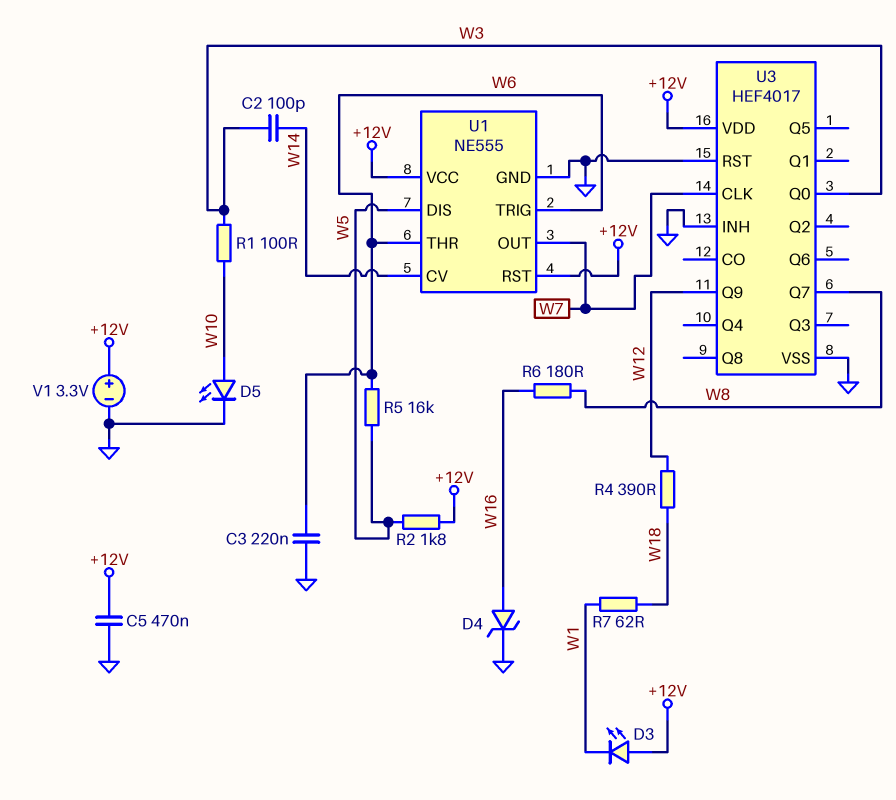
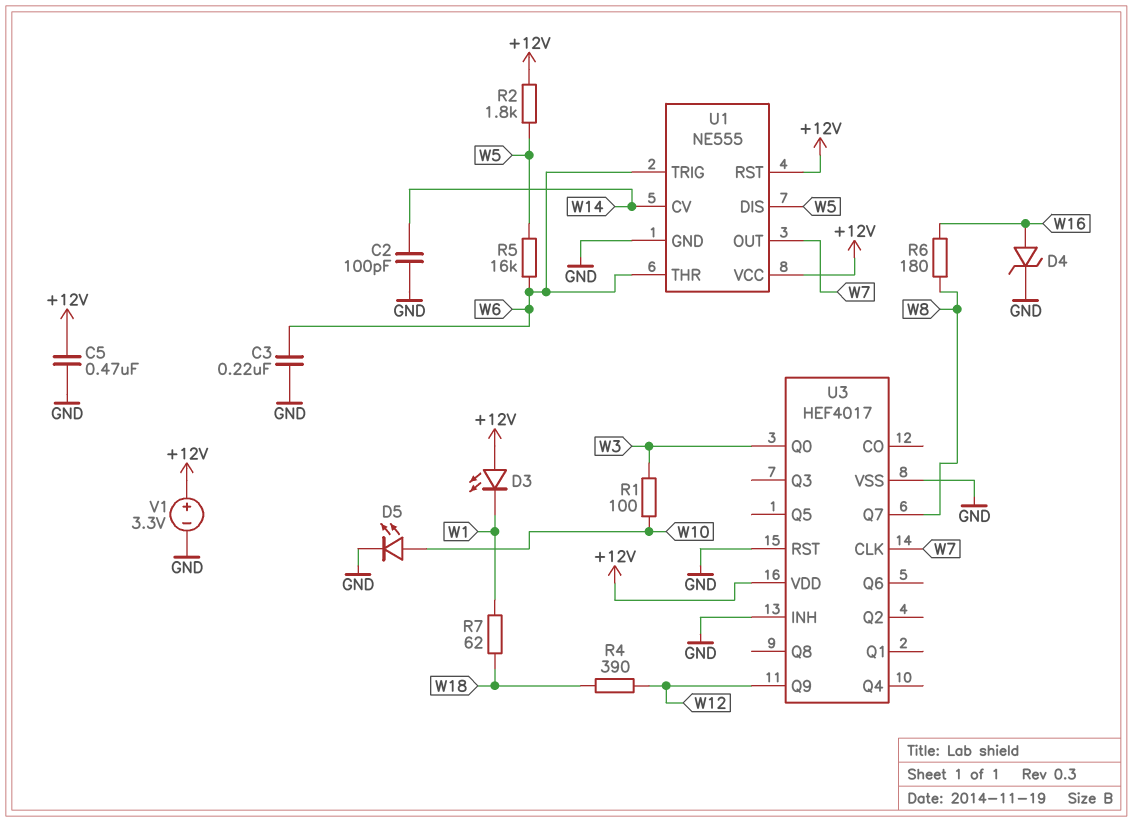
C2: 100pF (W3, W14) -> 100pF (GND, W14)

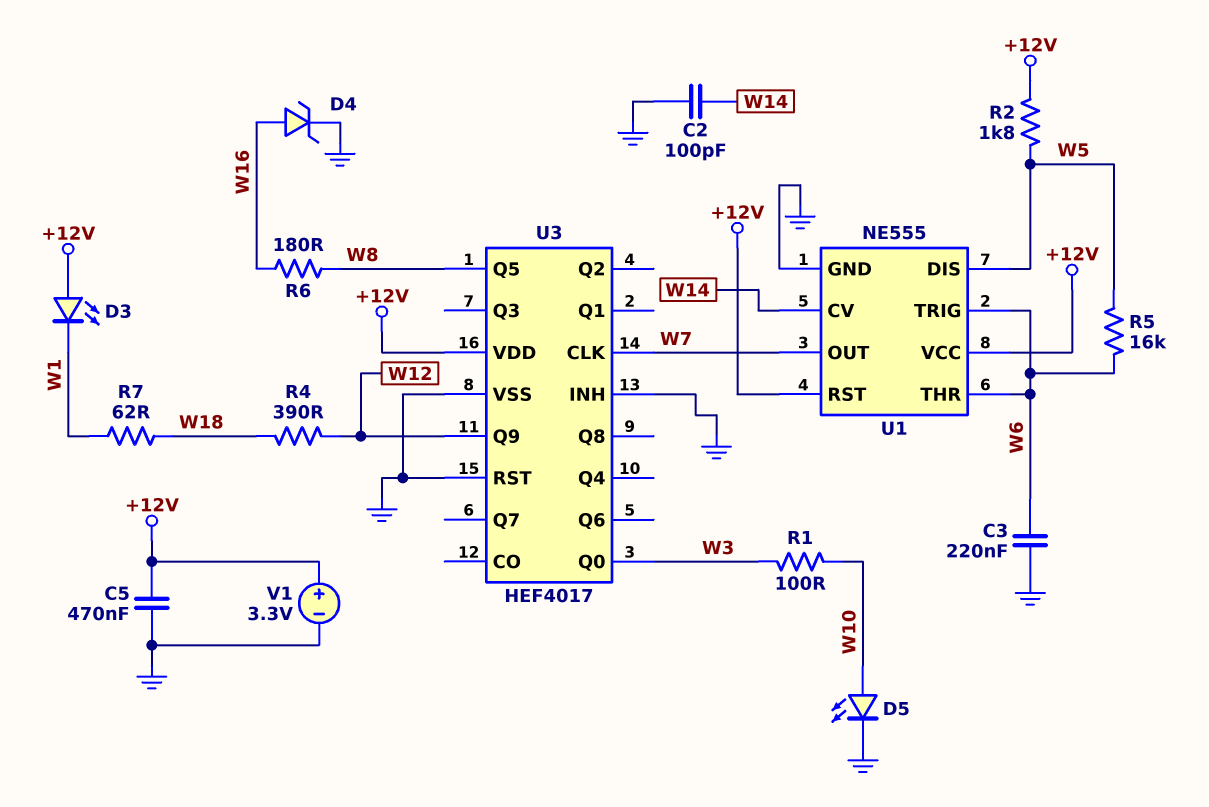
U3 pin Q5: none -> W8
U3 pin Q7: W8 -> none

